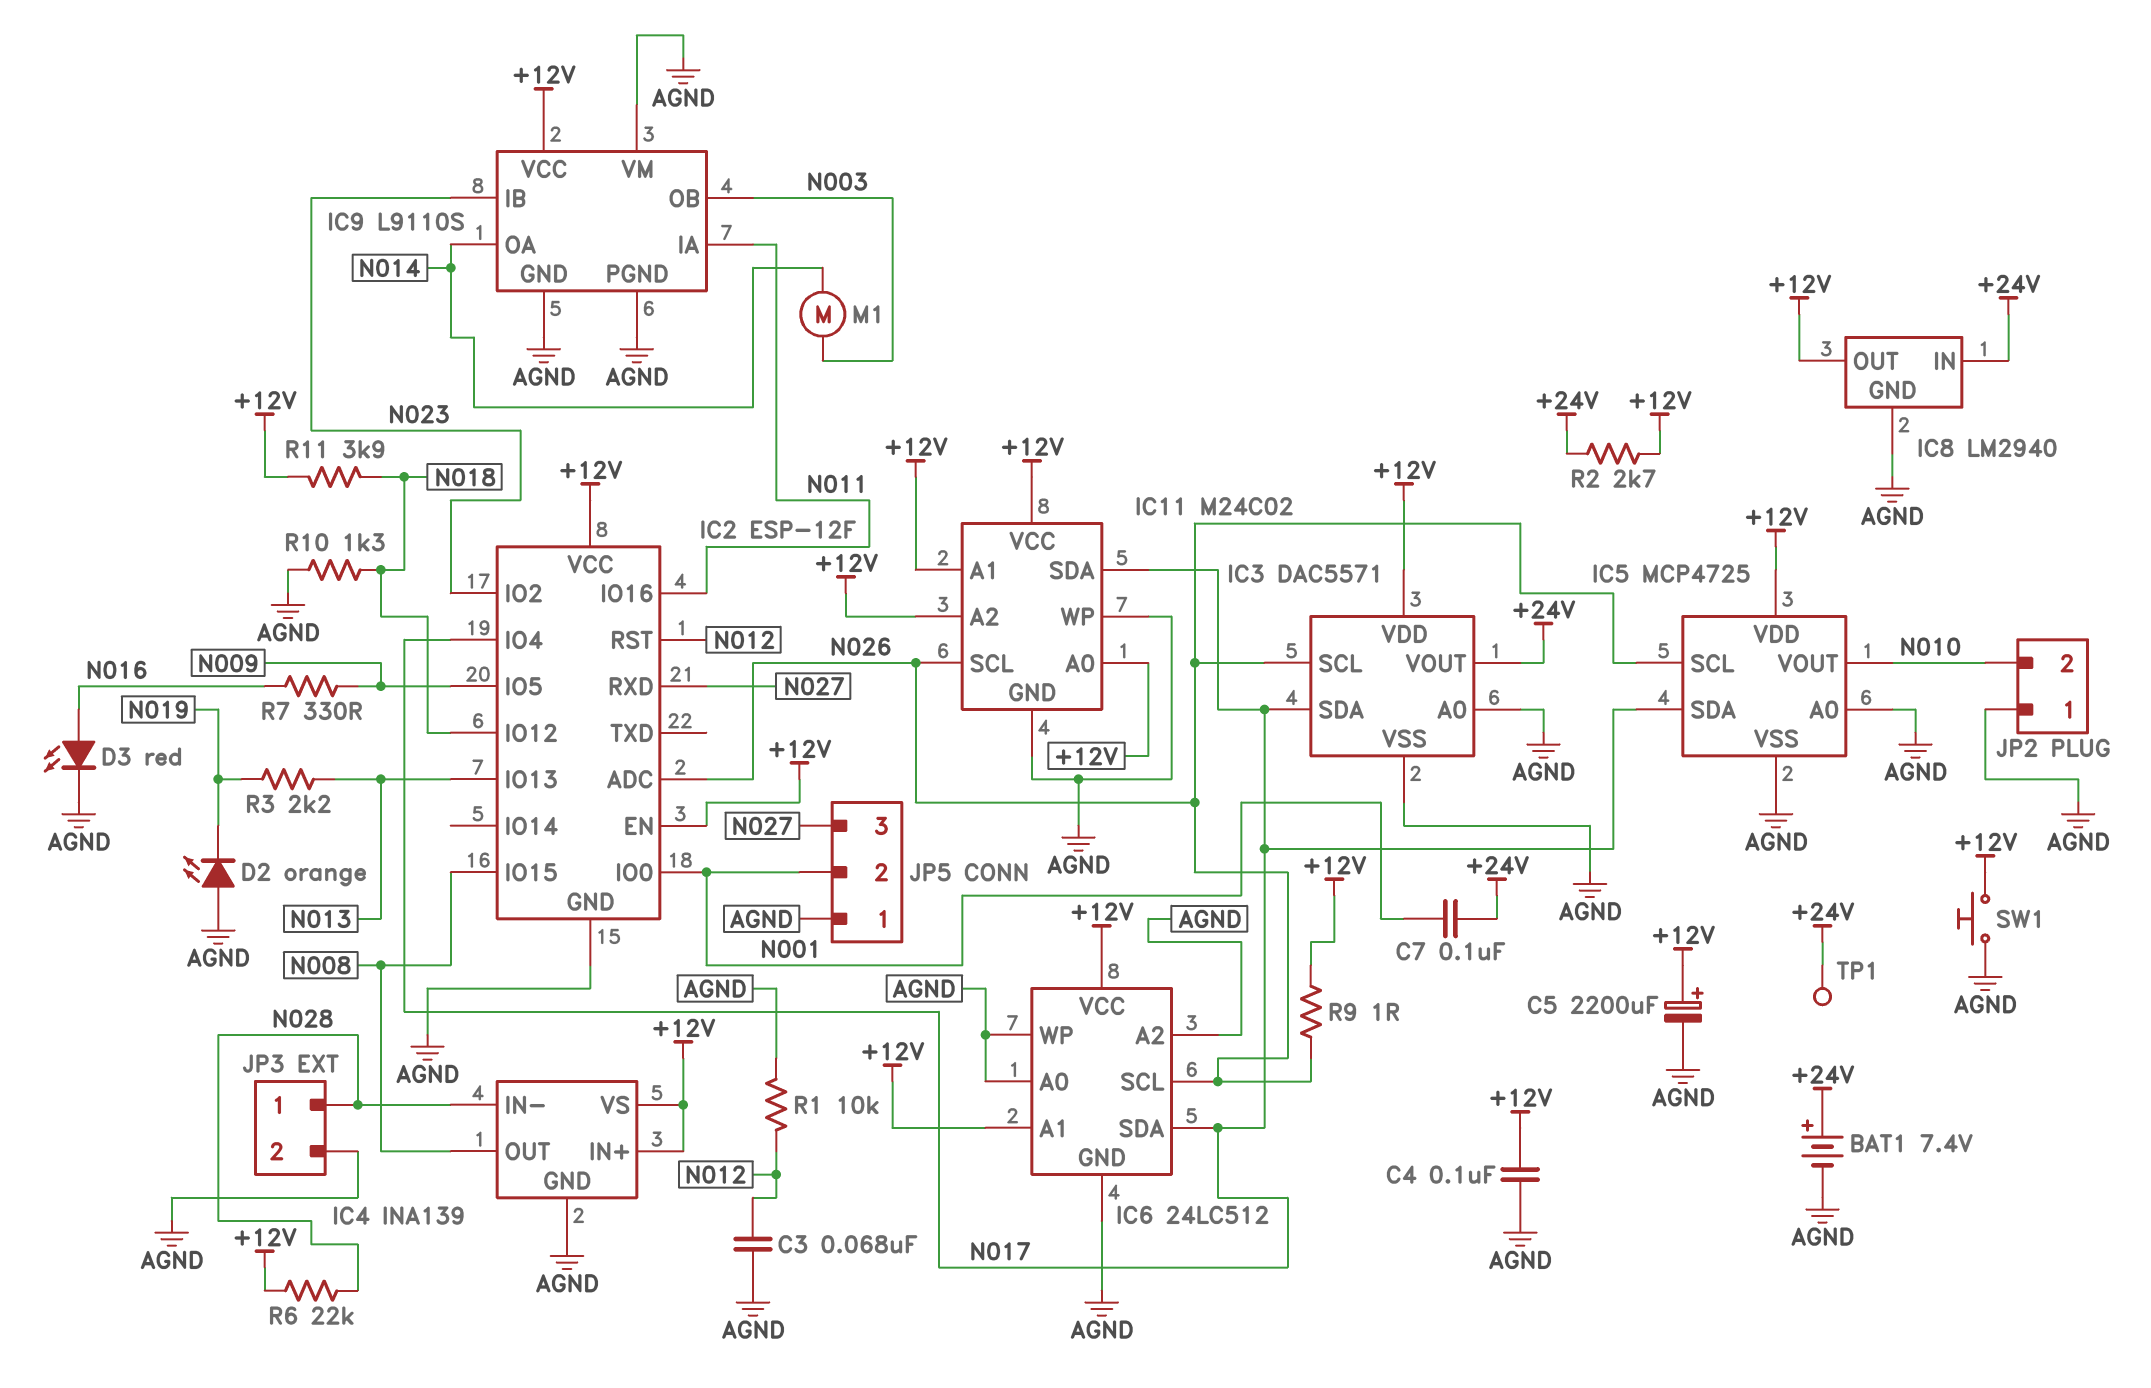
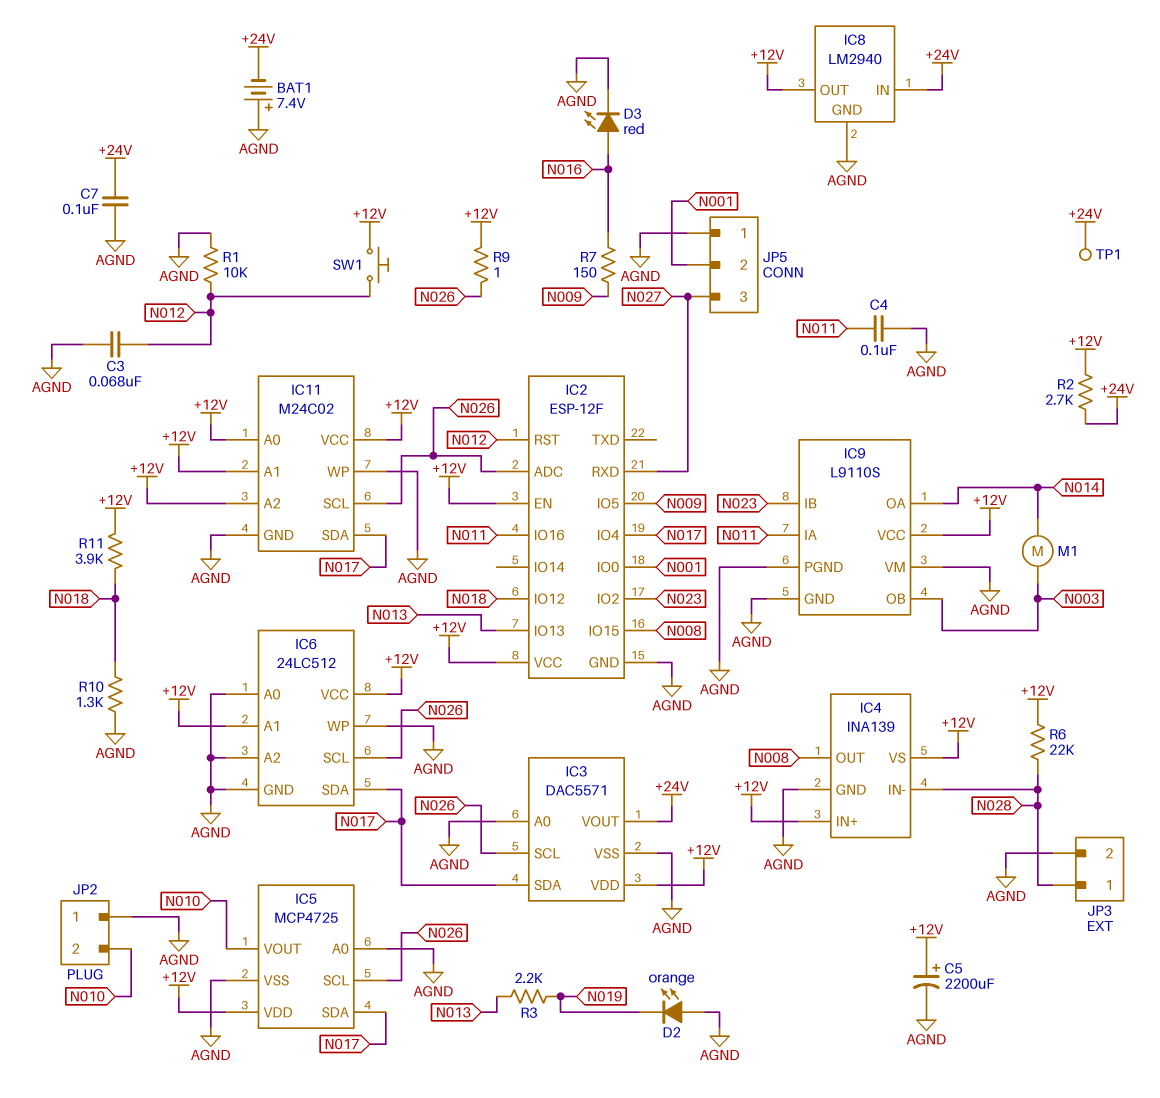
BAT1: 7.4V (plus +24V, minus AGND) -> 7.4V (plus AGND, minus +24V)
C4: 100nF (+12V, AGND) -> 100nF (AGND, N011)
C7: 100nF (+24V, N001) -> 100nF (+24V, AGND)
R7: 330 (N009, N016) -> 150 (N009, N016)
SW1: button (+12V, AGND) -> button (+12V, N012)

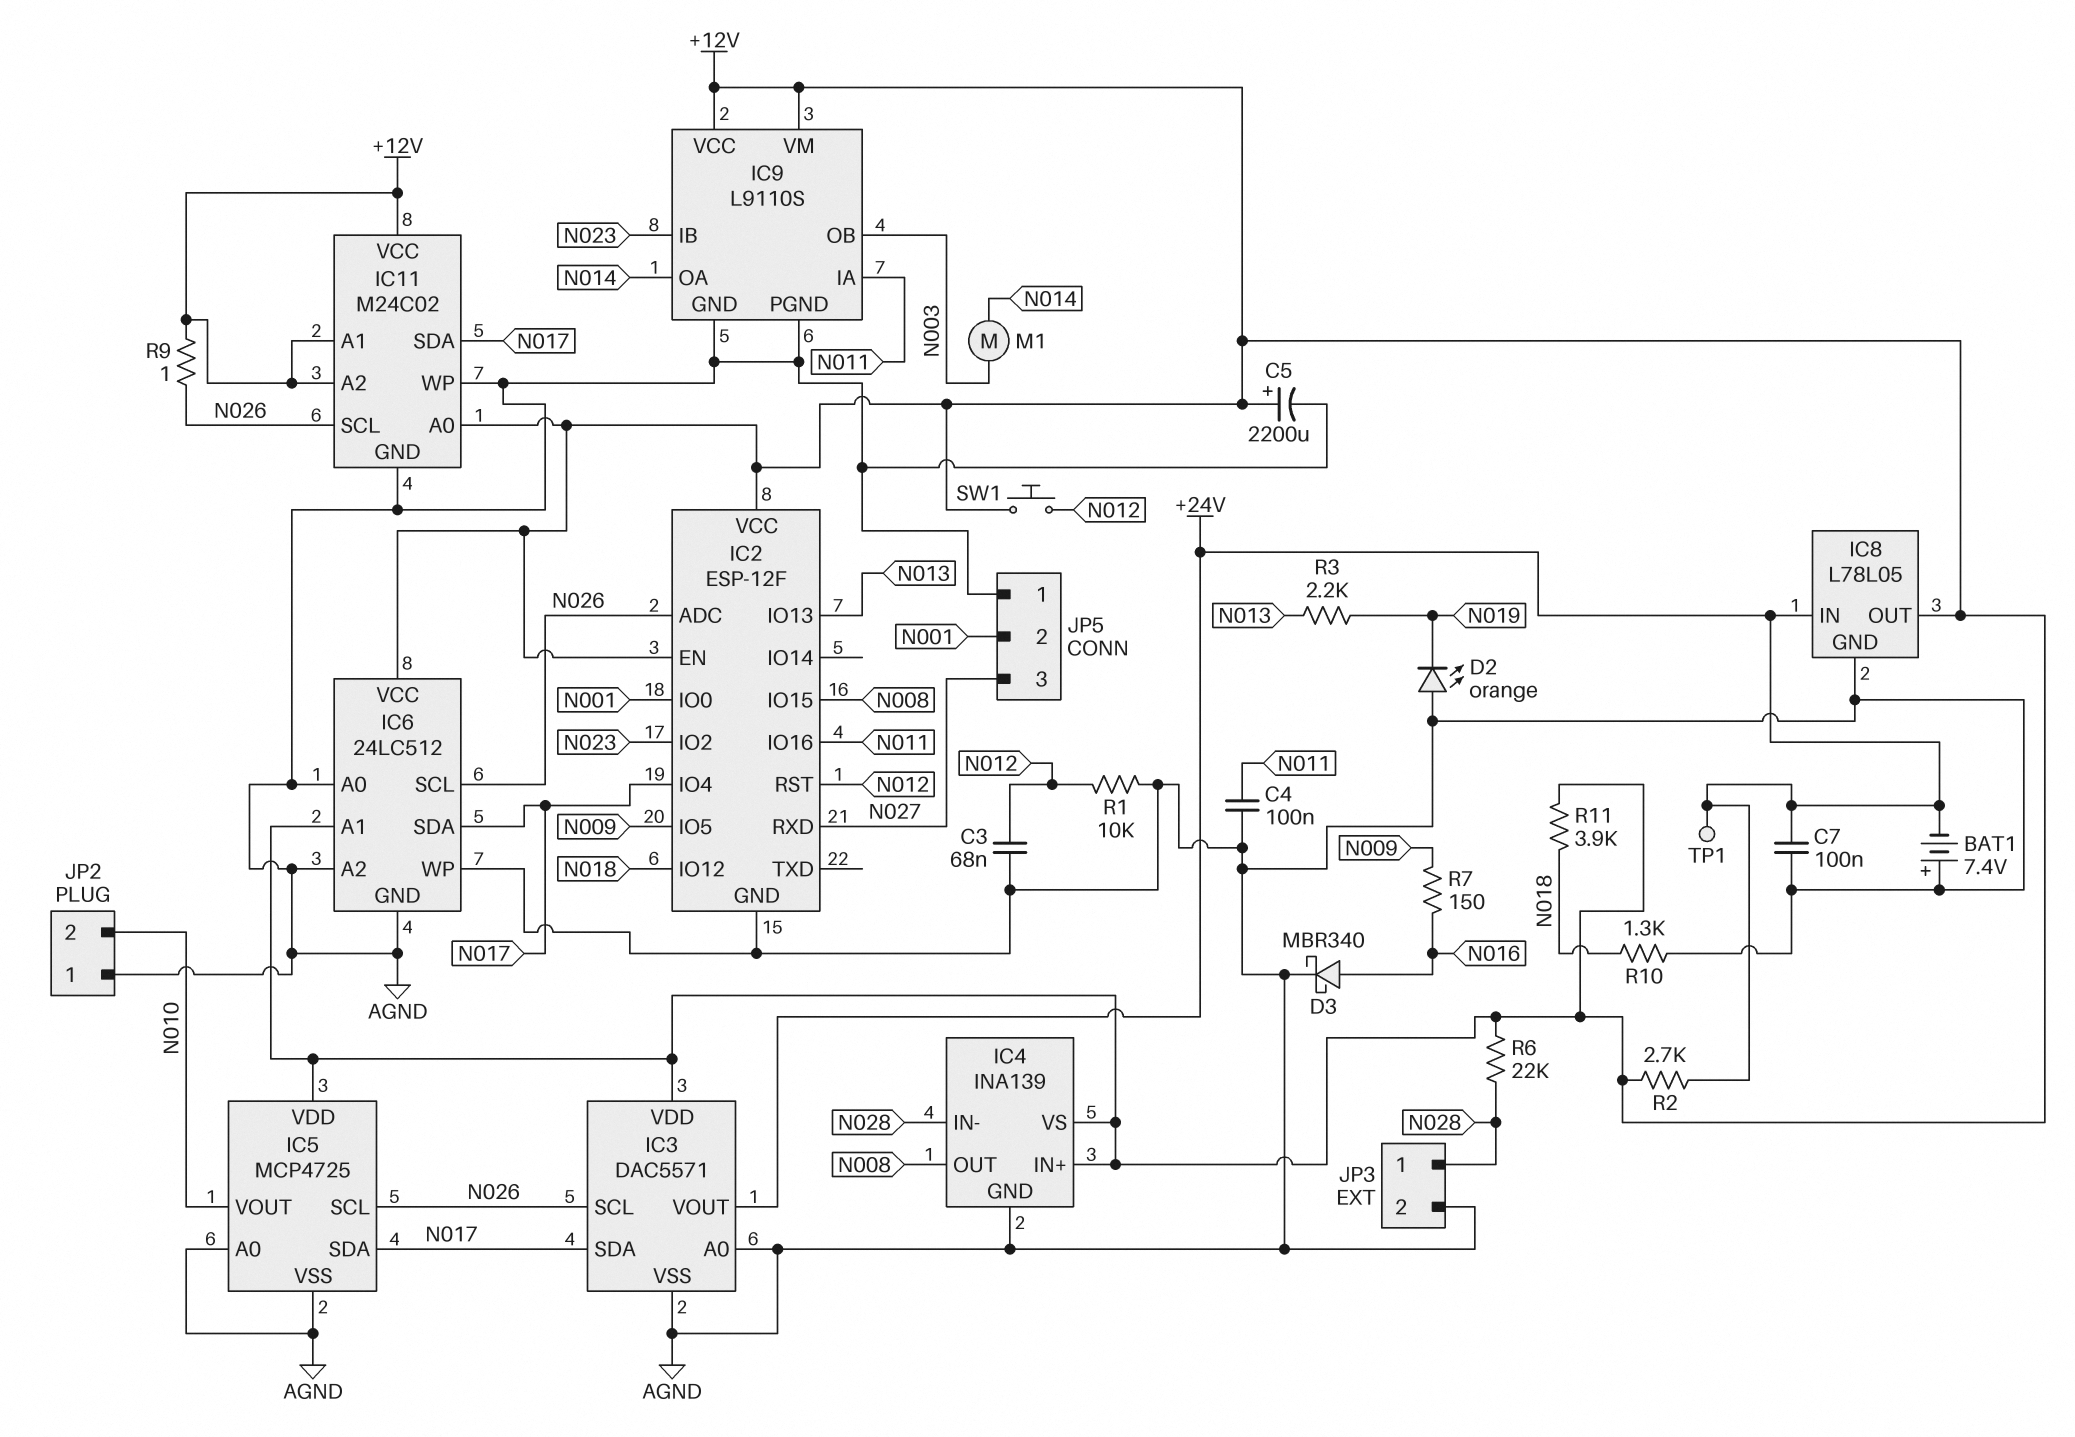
D3: LED red (A N016, K AGND) -> schottky MBR340 (A N016, K AGND)
IC8: LM2940 -> L78L05
IC9 pin VM: AGND -> +12V

